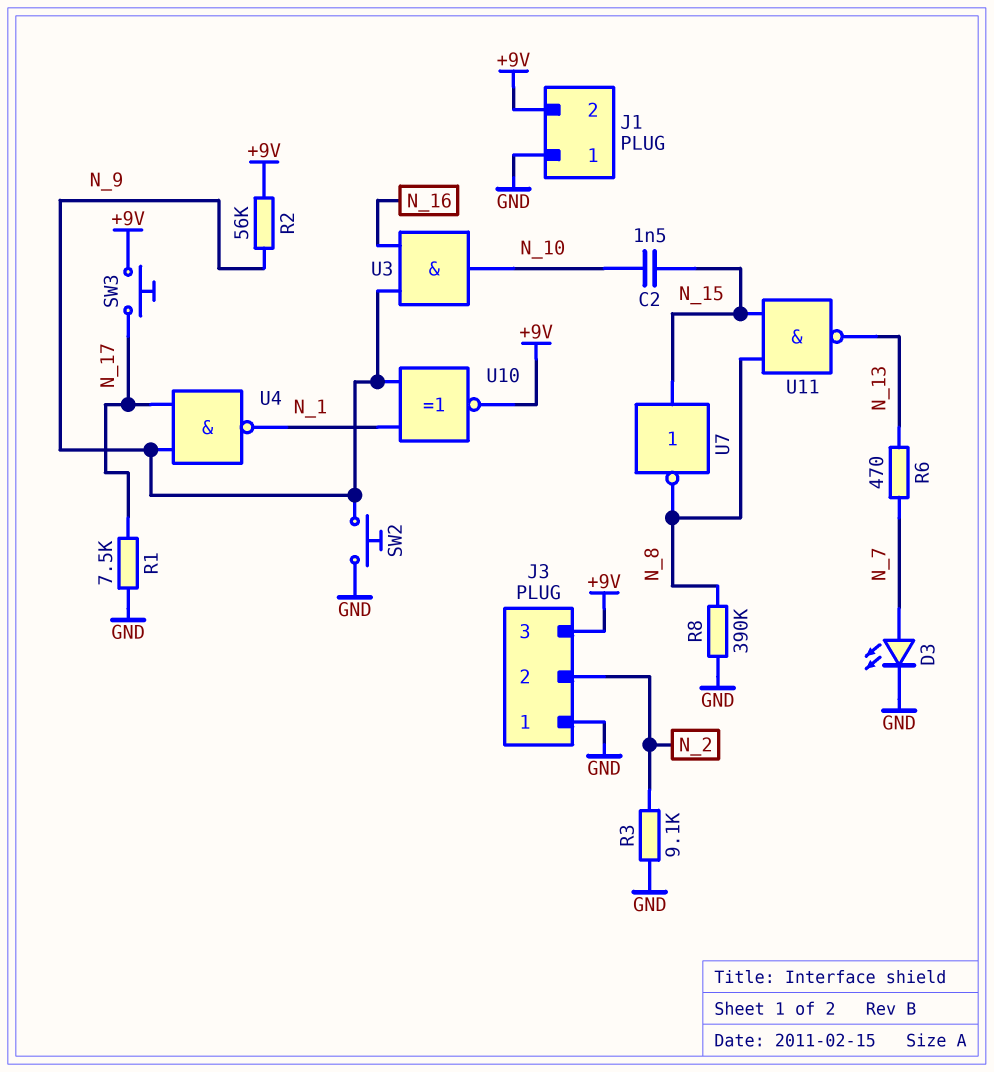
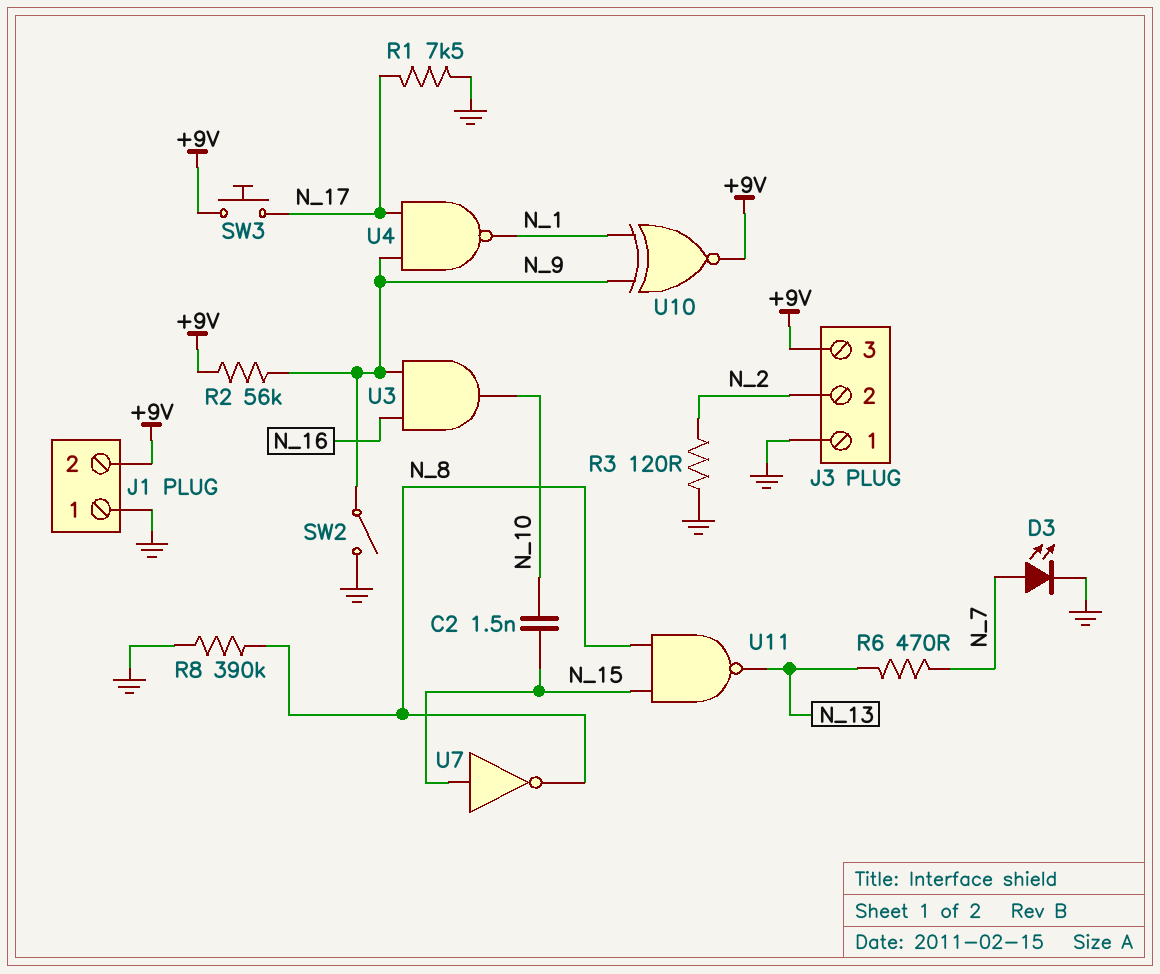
R3: 9.1k (GND, N_2) -> 120 (GND, N_2)
SW2: button (GND, N_9) -> switch (GND, N_9)

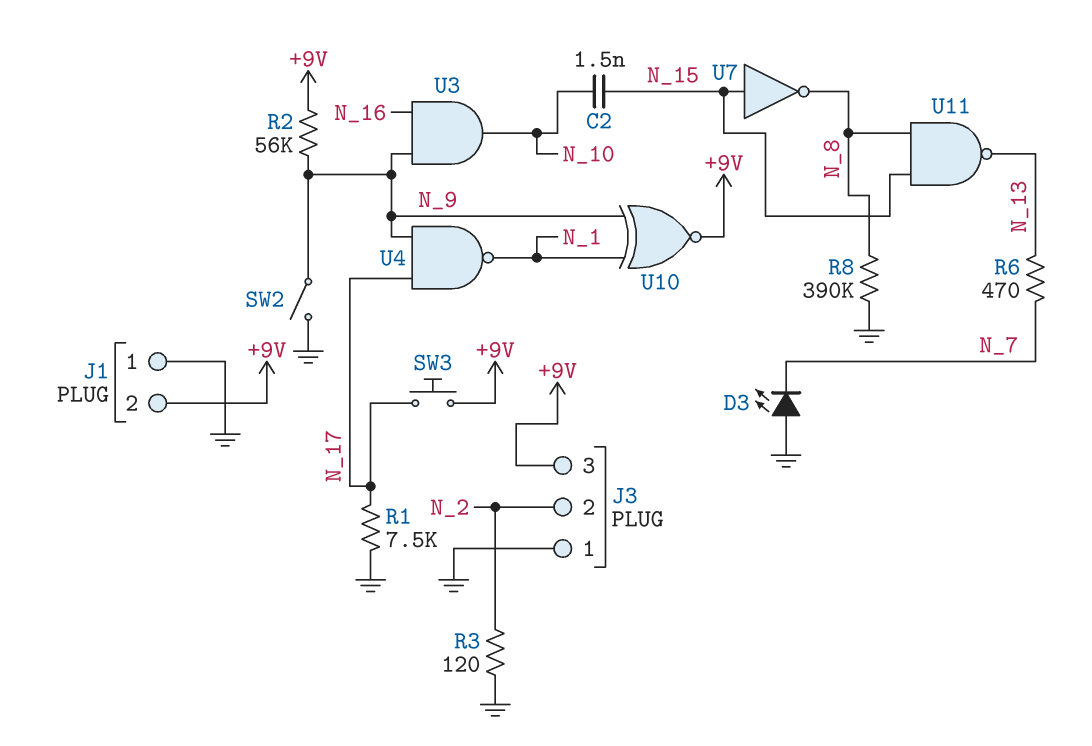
D3: LED (A N_7, K GND) -> LED (A GND, K N_7)

